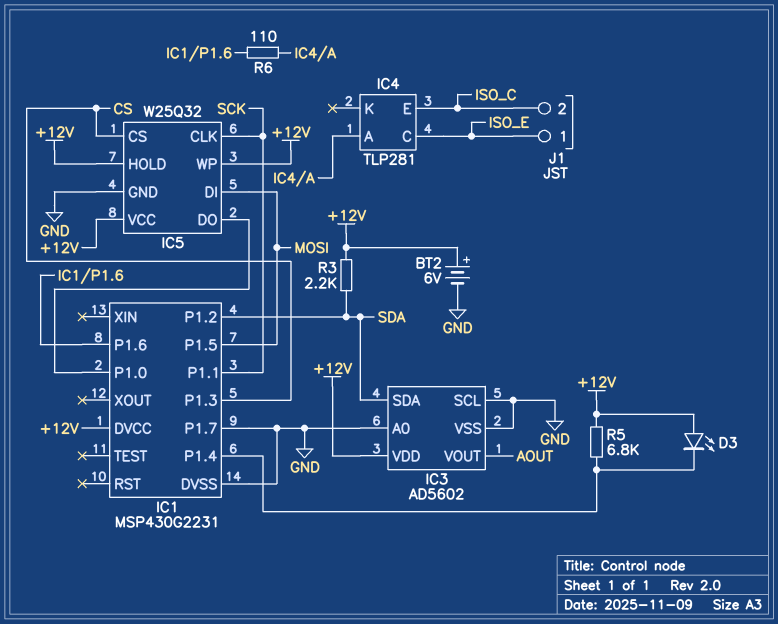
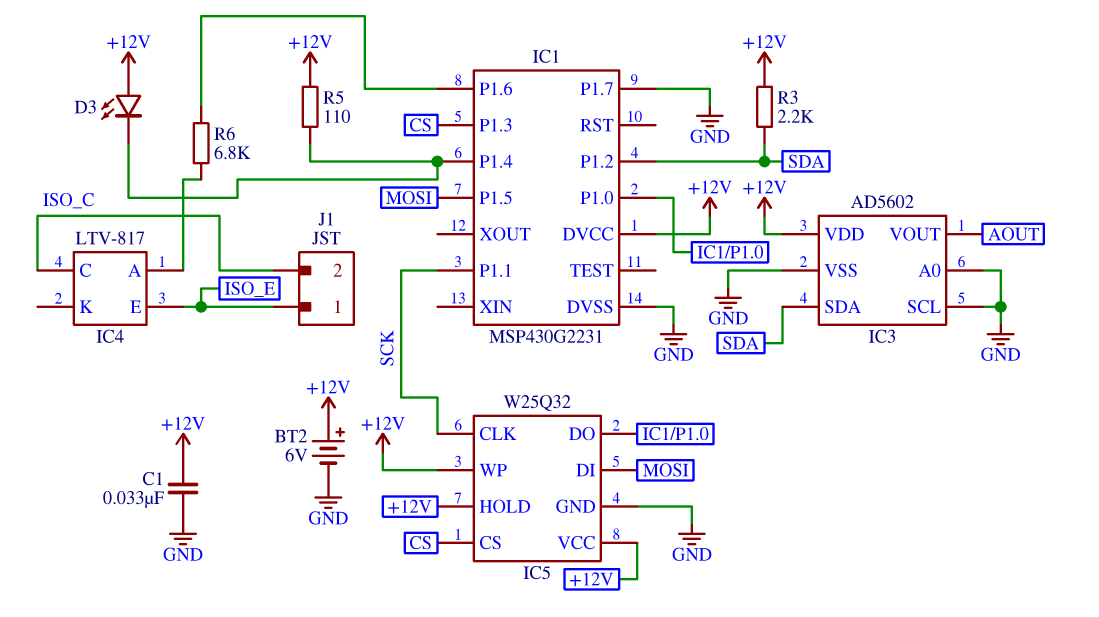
C1: none -> 33nF (+12V, GND)
IC4: TLP281 -> LTV-817
IC4 pin C: ISO_E -> ISO_C
IC4 pin E: ISO_C -> ISO_E
R5: 6.8k (+12V, IC1/P1.4) -> 110 (+12V, IC1/P1.4)
R6: 110 (IC1/P1.6, IC4/A) -> 6.8k (IC1/P1.6, IC4/A)

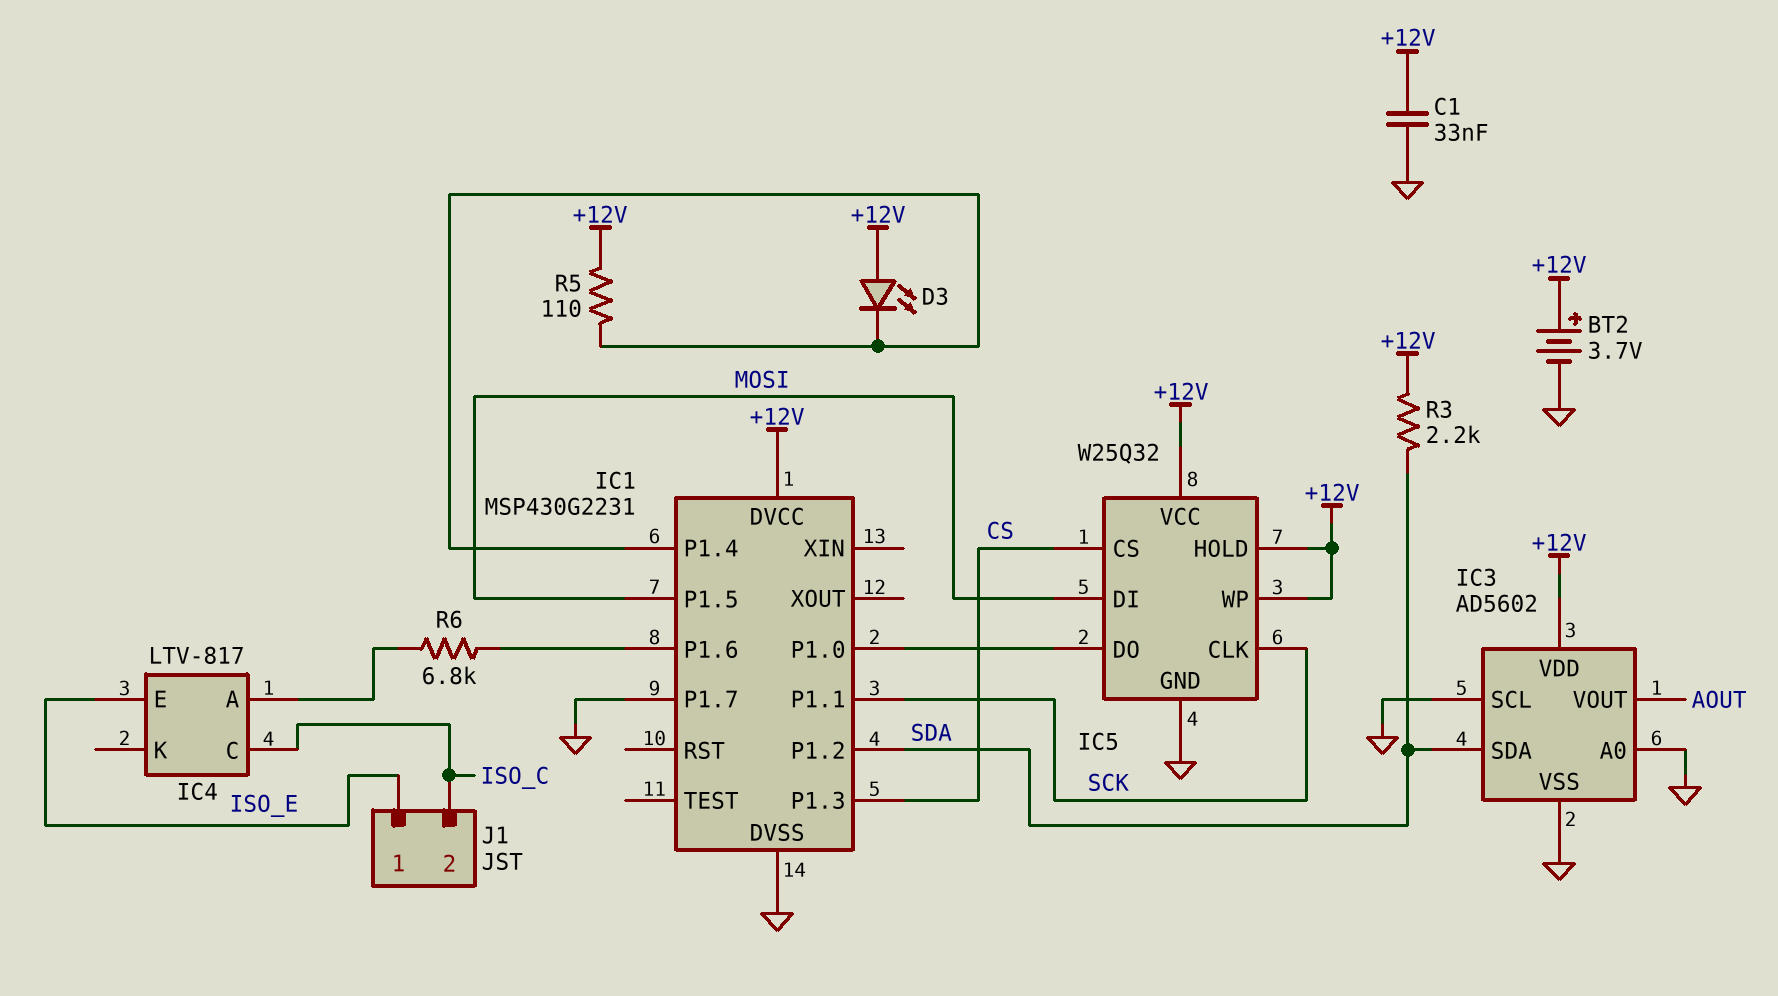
BT2: 6V (plus +12V, minus GND) -> 3.7V (plus +12V, minus GND)

